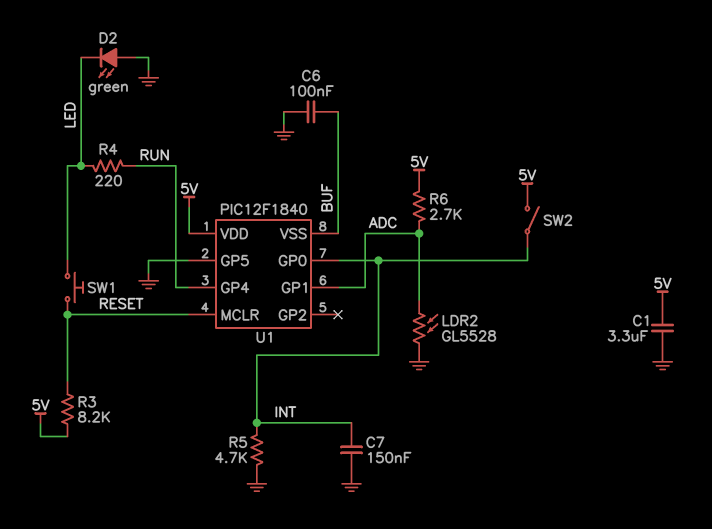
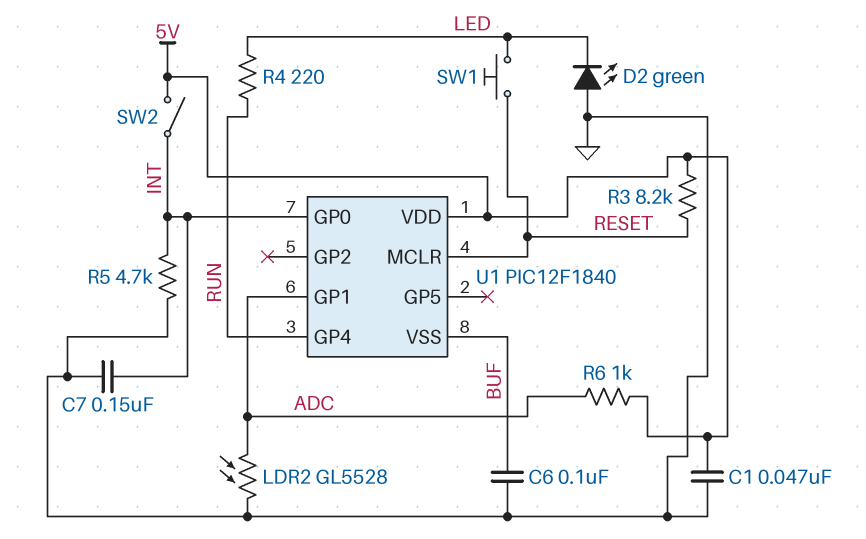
C1: 3.3uF (5V, GND) -> 47nF (5V, GND)
R6: 2.7k (5V, ADC) -> 1k (5V, ADC)
U1 pin GP5: GND -> none

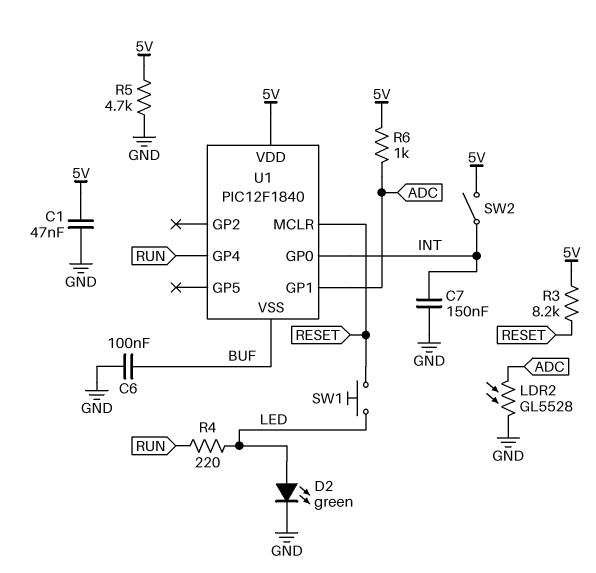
D2: LED green (A GND, K LED) -> LED green (A LED, K GND)
R5: 4.7k (GND, INT) -> 4.7k (5V, GND)

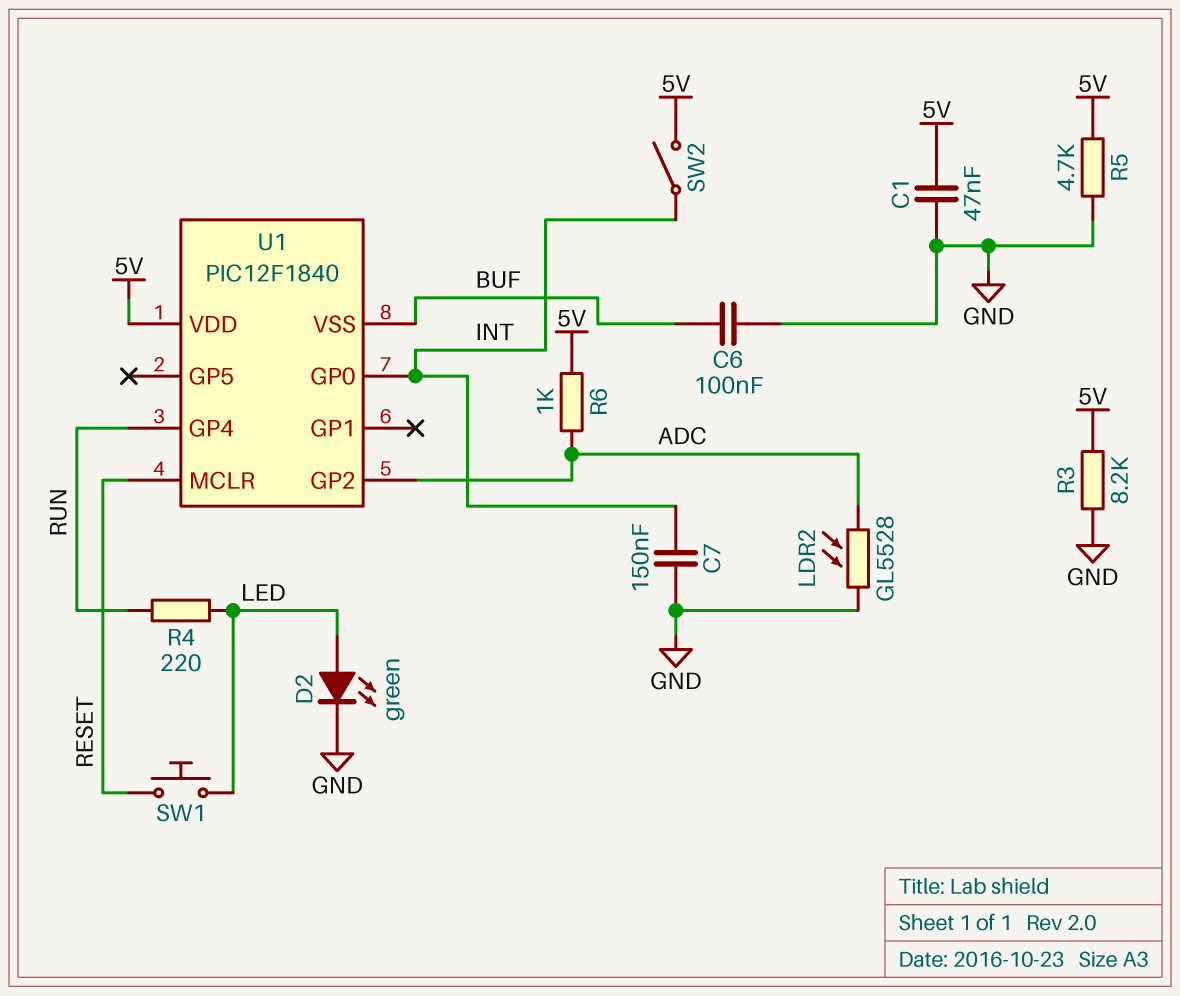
R3: 8.2k (5V, RESET) -> 8.2k (5V, GND)
U1 pin GP1: ADC -> none
U1 pin GP2: none -> ADC

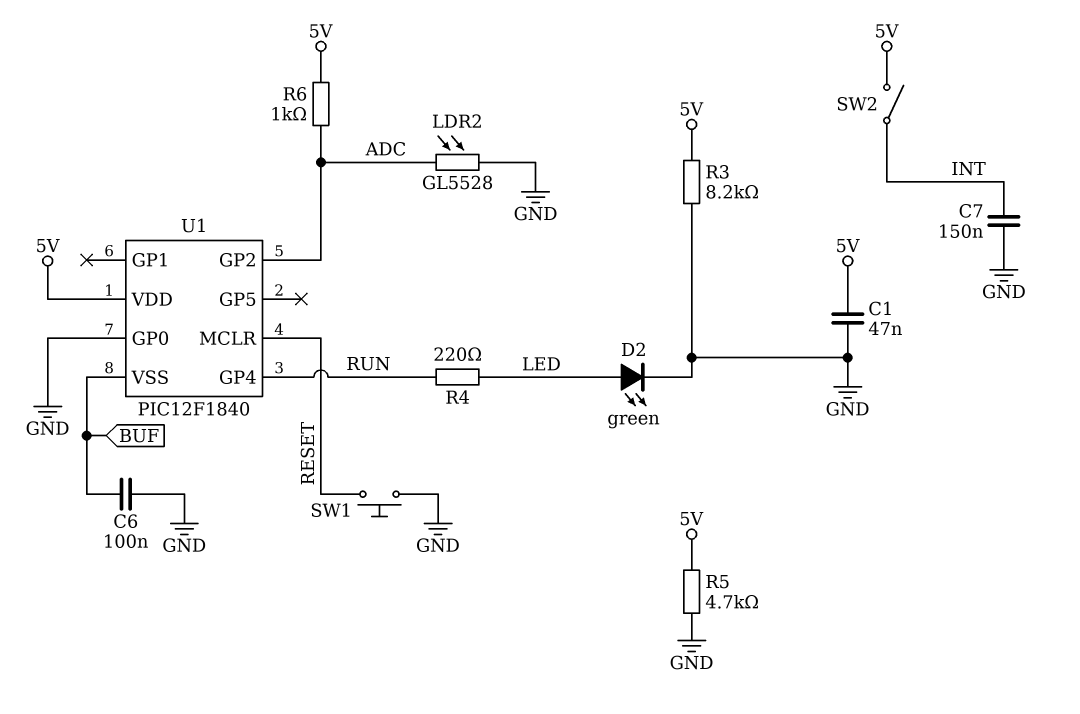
SW1: button (LED, RESET) -> button (GND, RESET)
U1 pin GP0: INT -> GND

